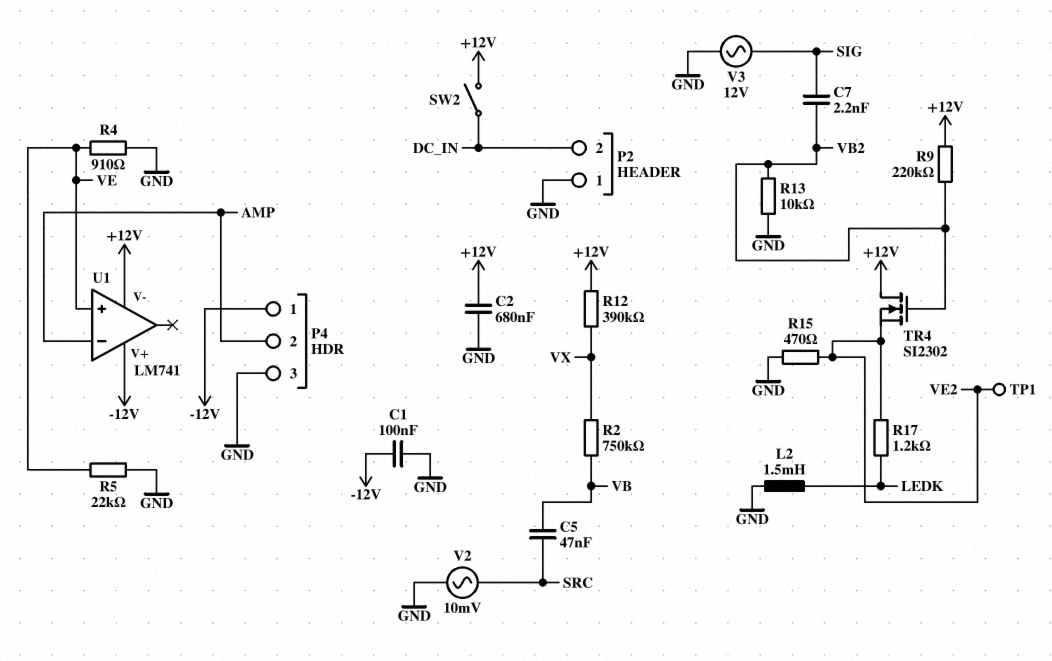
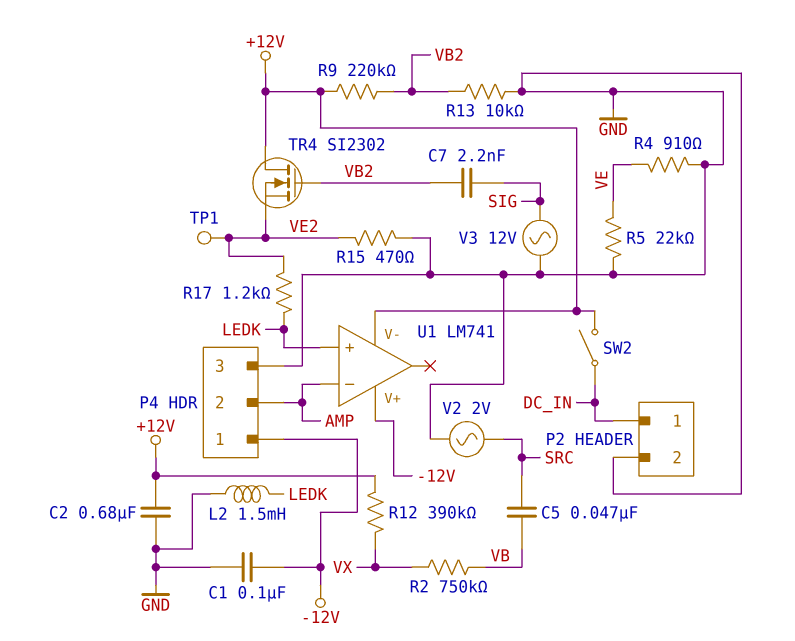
P2 pin 1: GND -> DC_IN
P2 pin 2: DC_IN -> GND
U1 pin in+: VE -> LEDK
V2: AC 10mV (GND, SRC) -> AC 2V (GND, SRC)

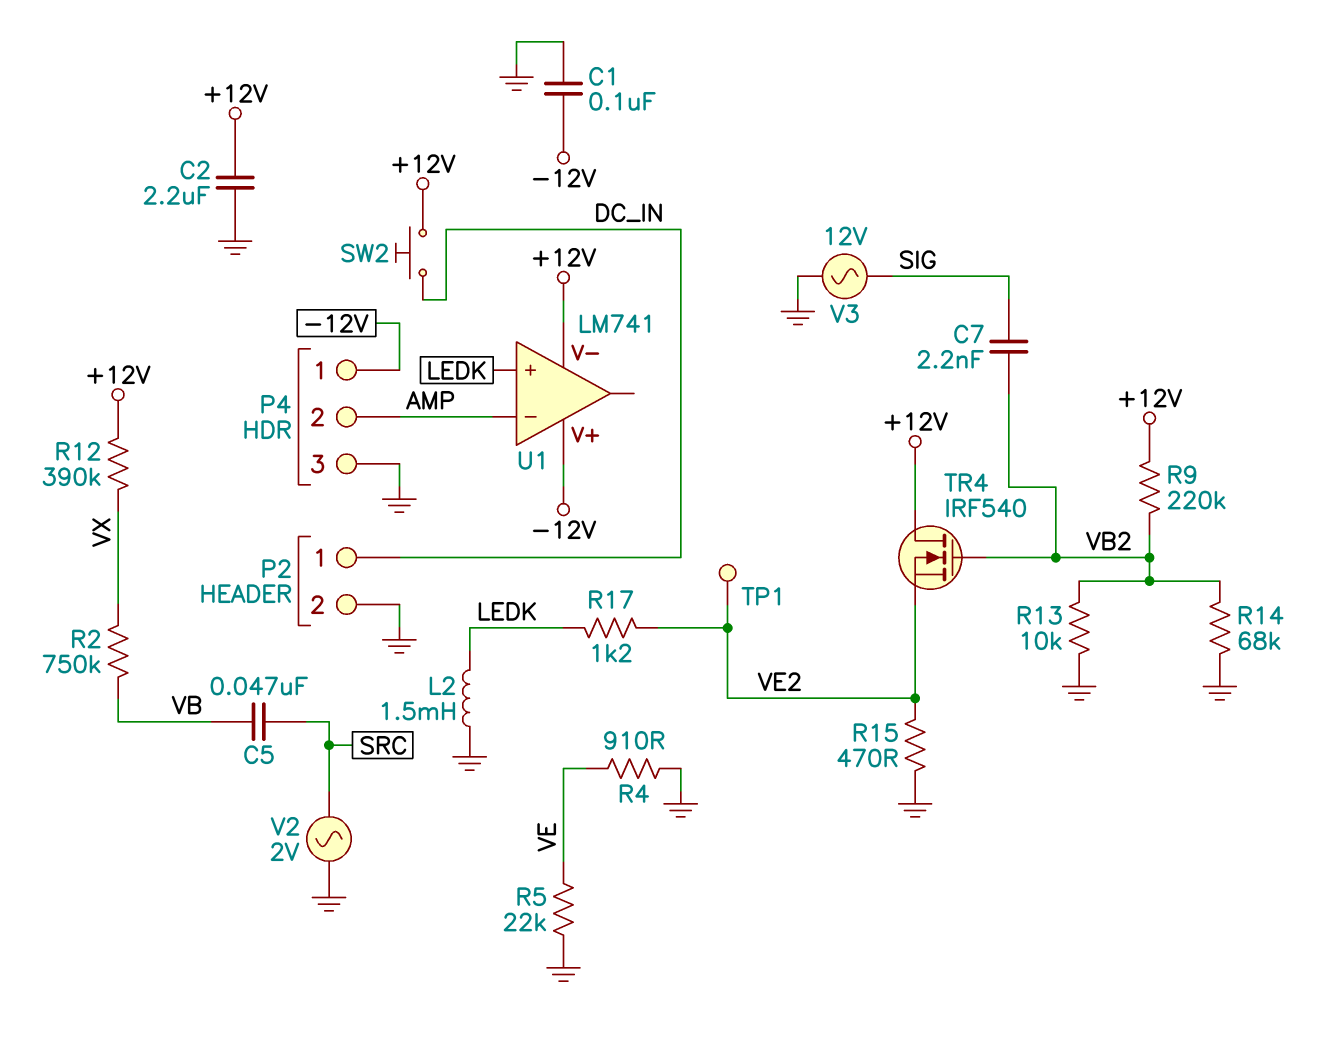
C2: 680nF (+12V, GND) -> 2.2uF (+12V, GND)
R14: none -> 68k (GND, VB2)
SW2: switch (+12V, DC_IN) -> button (+12V, DC_IN)
TR4: NMOS SI2302 (G VB2, D +12V, S VE2) -> NMOS IRF540 (G VB2, D +12V, S VE2)

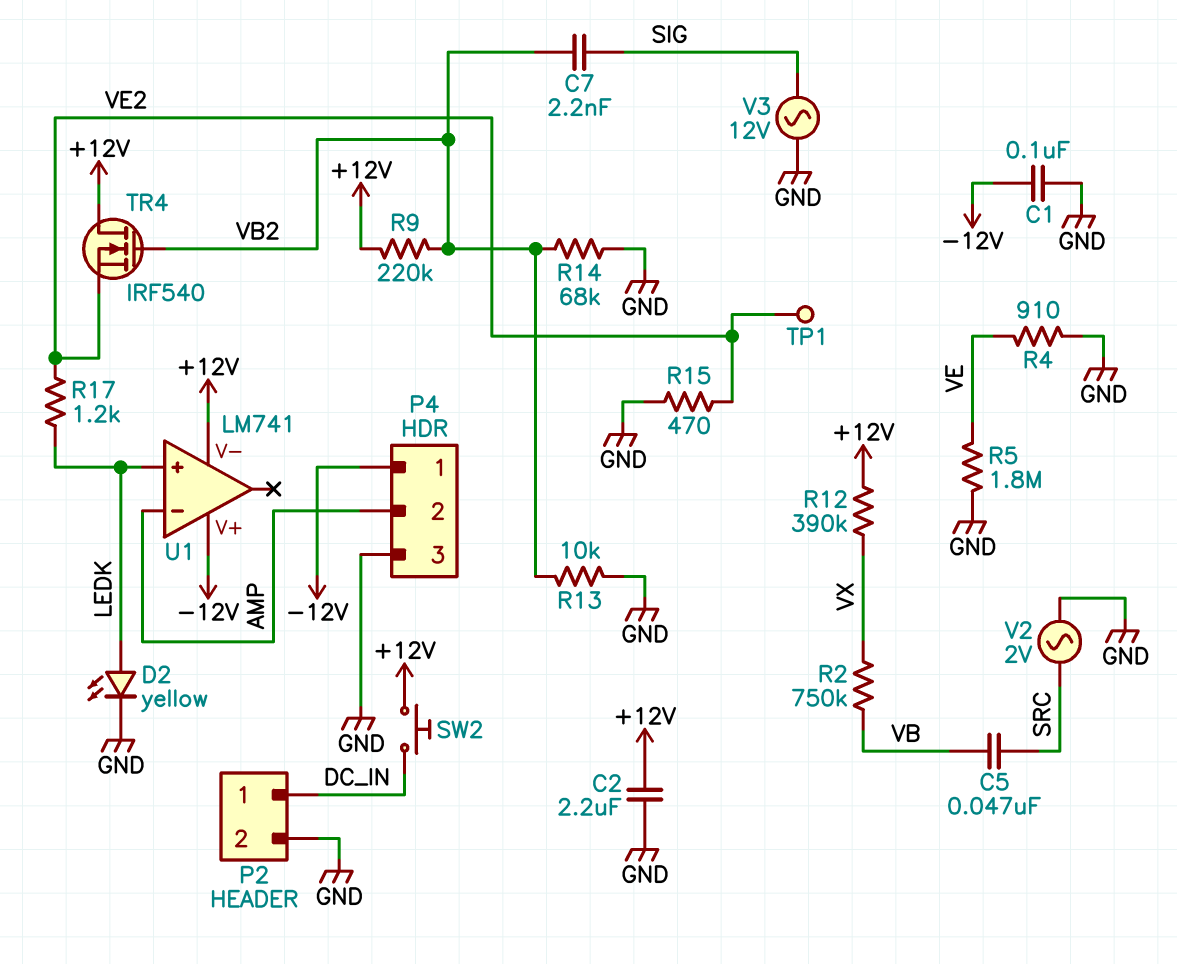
D2: none -> LED yellow (A LEDK, K GND)
L2: 1.5mH (GND, LEDK) -> none
R5: 22k (GND, VE) -> 1.8M (GND, VE)

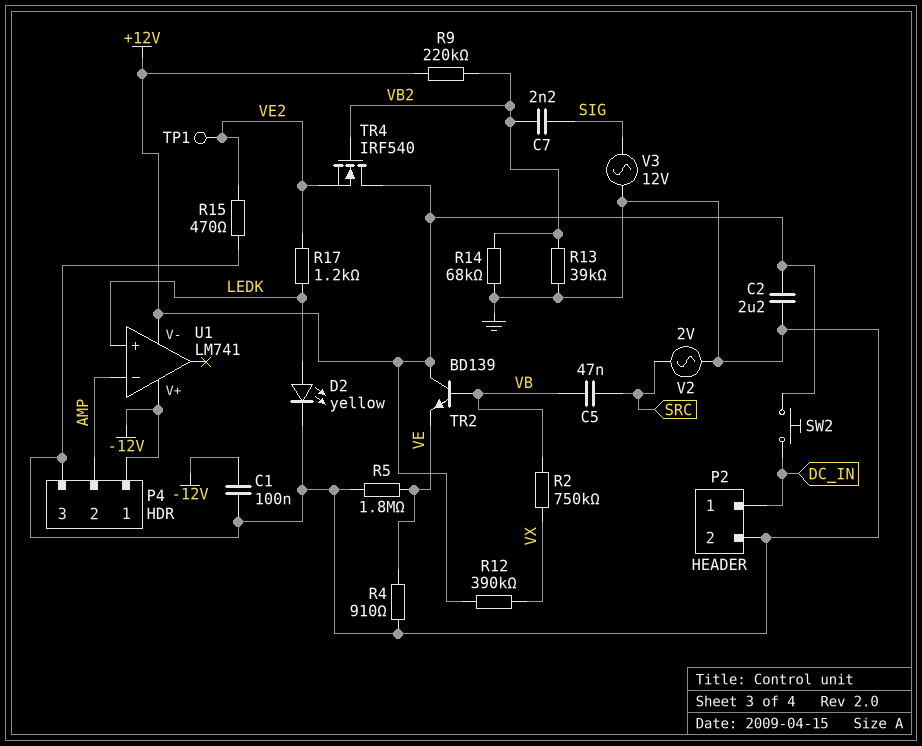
R13: 10k (GND, VB2) -> 39k (GND, VB2)
TR2: none -> NPN BD139 (B VB, C +12V, E VE)

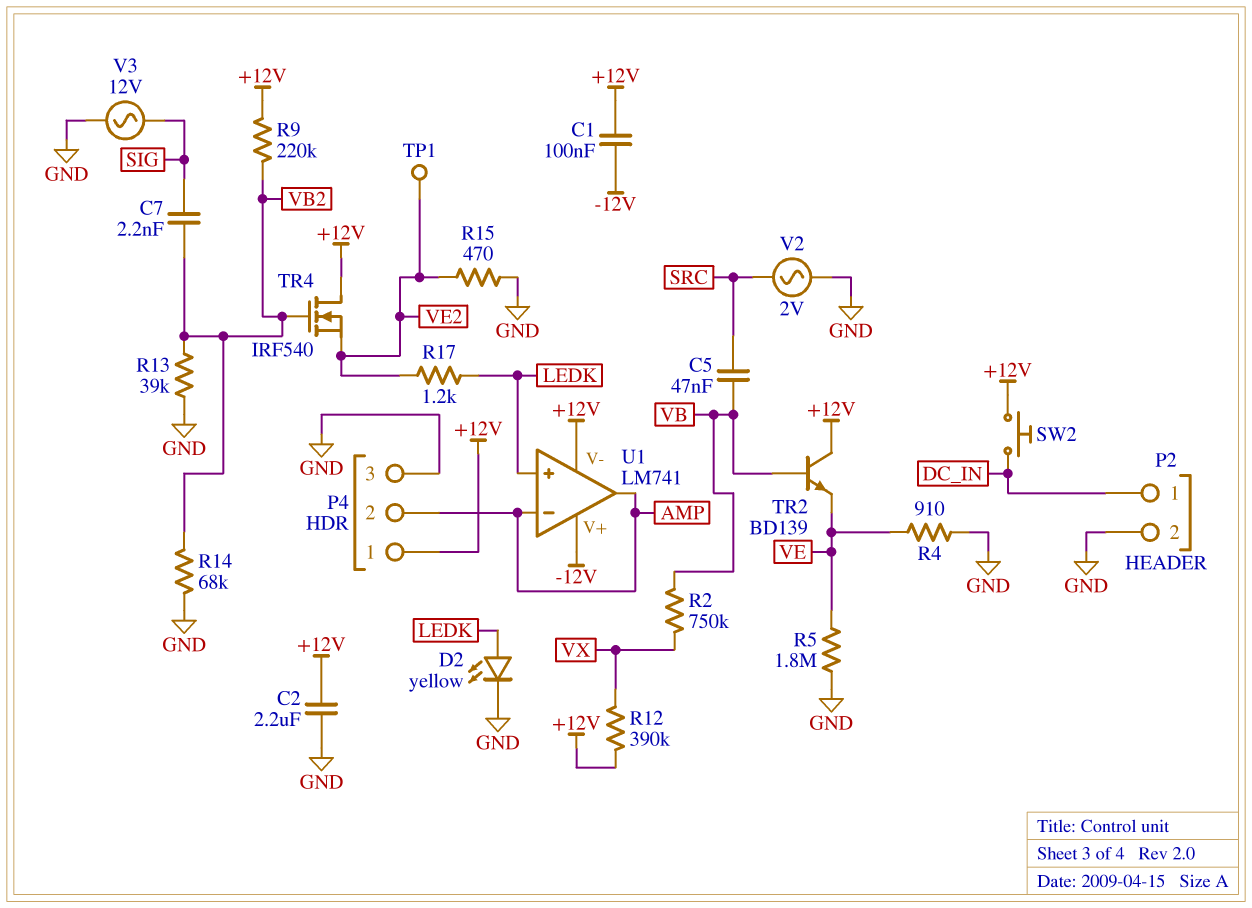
C1: 100nF (-12V, GND) -> 100nF (+12V, -12V)
P4 pin 1: -12V -> +12V
U1 pin out: none -> AMP

